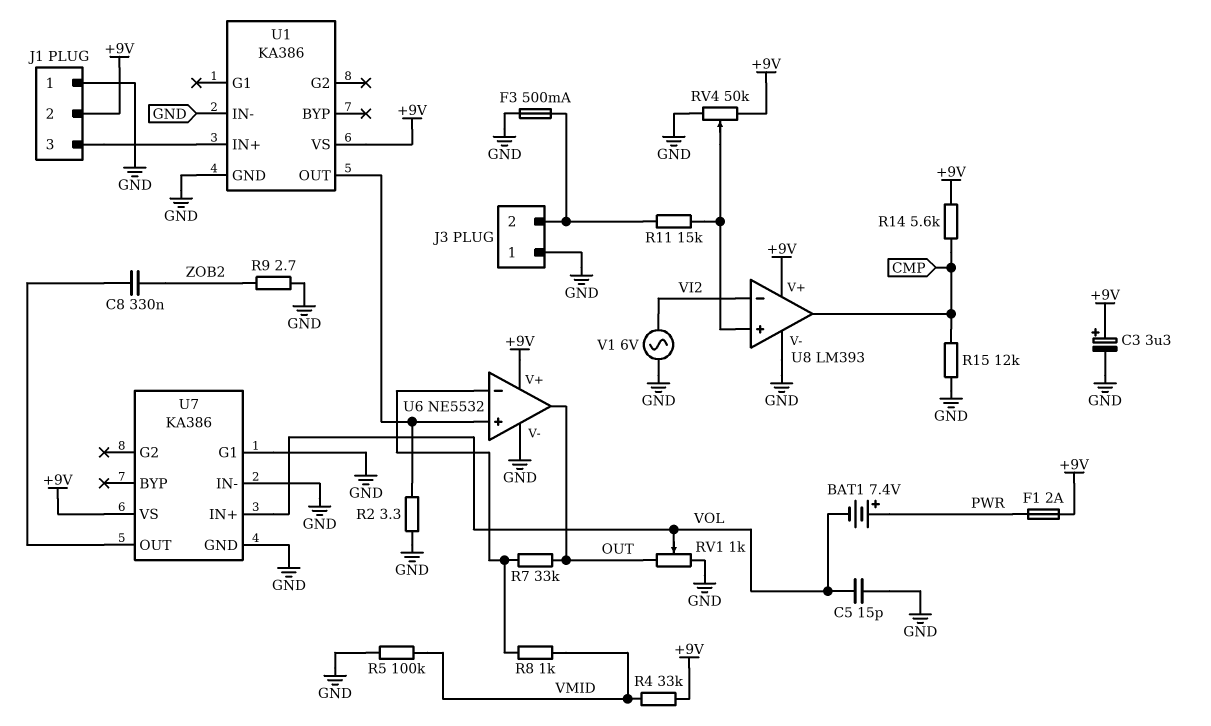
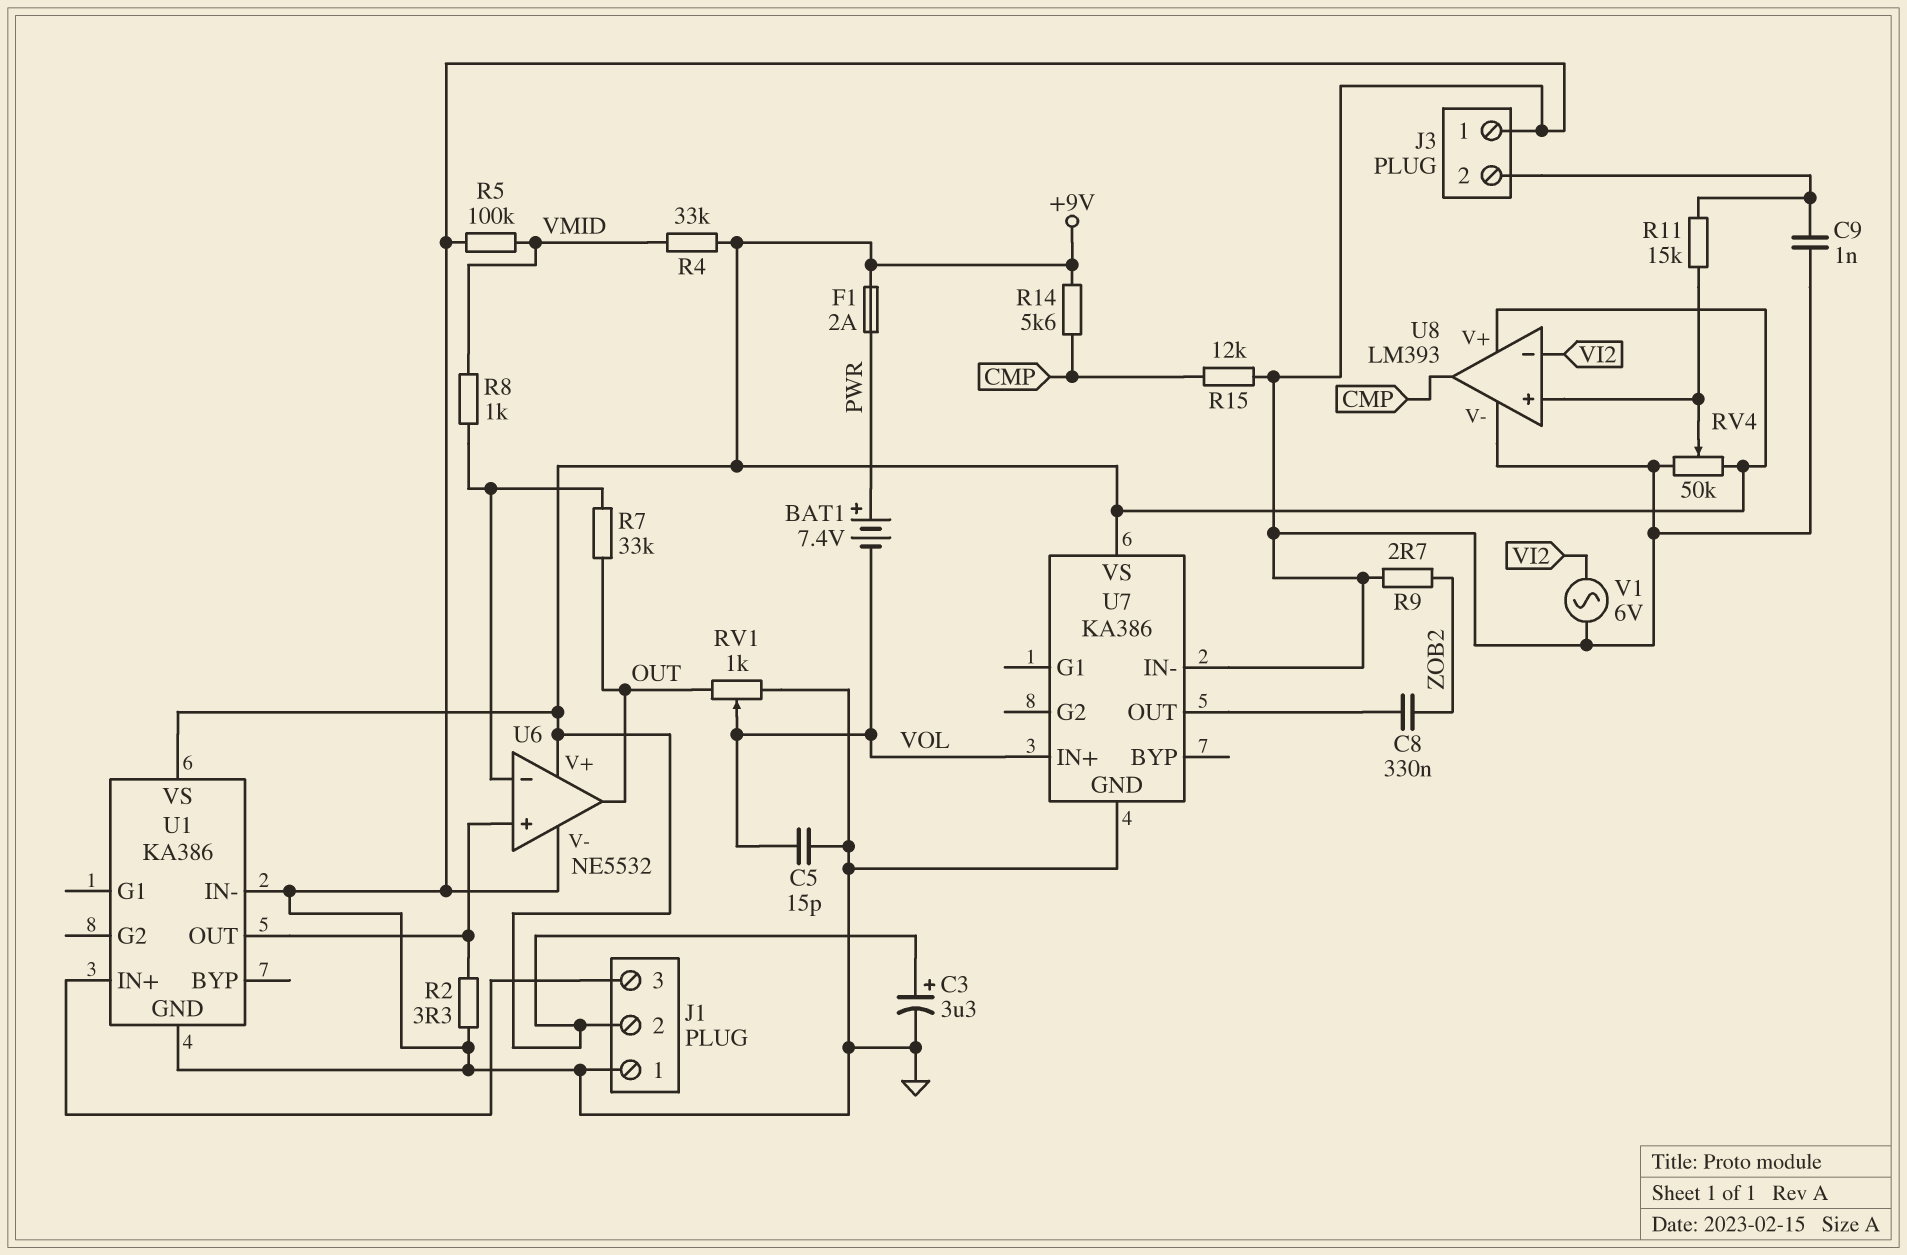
C9: none -> 1nF (GND, J3/2)
F3: 500mA (GND, J3/2) -> none
U7 pin G1: GND -> none

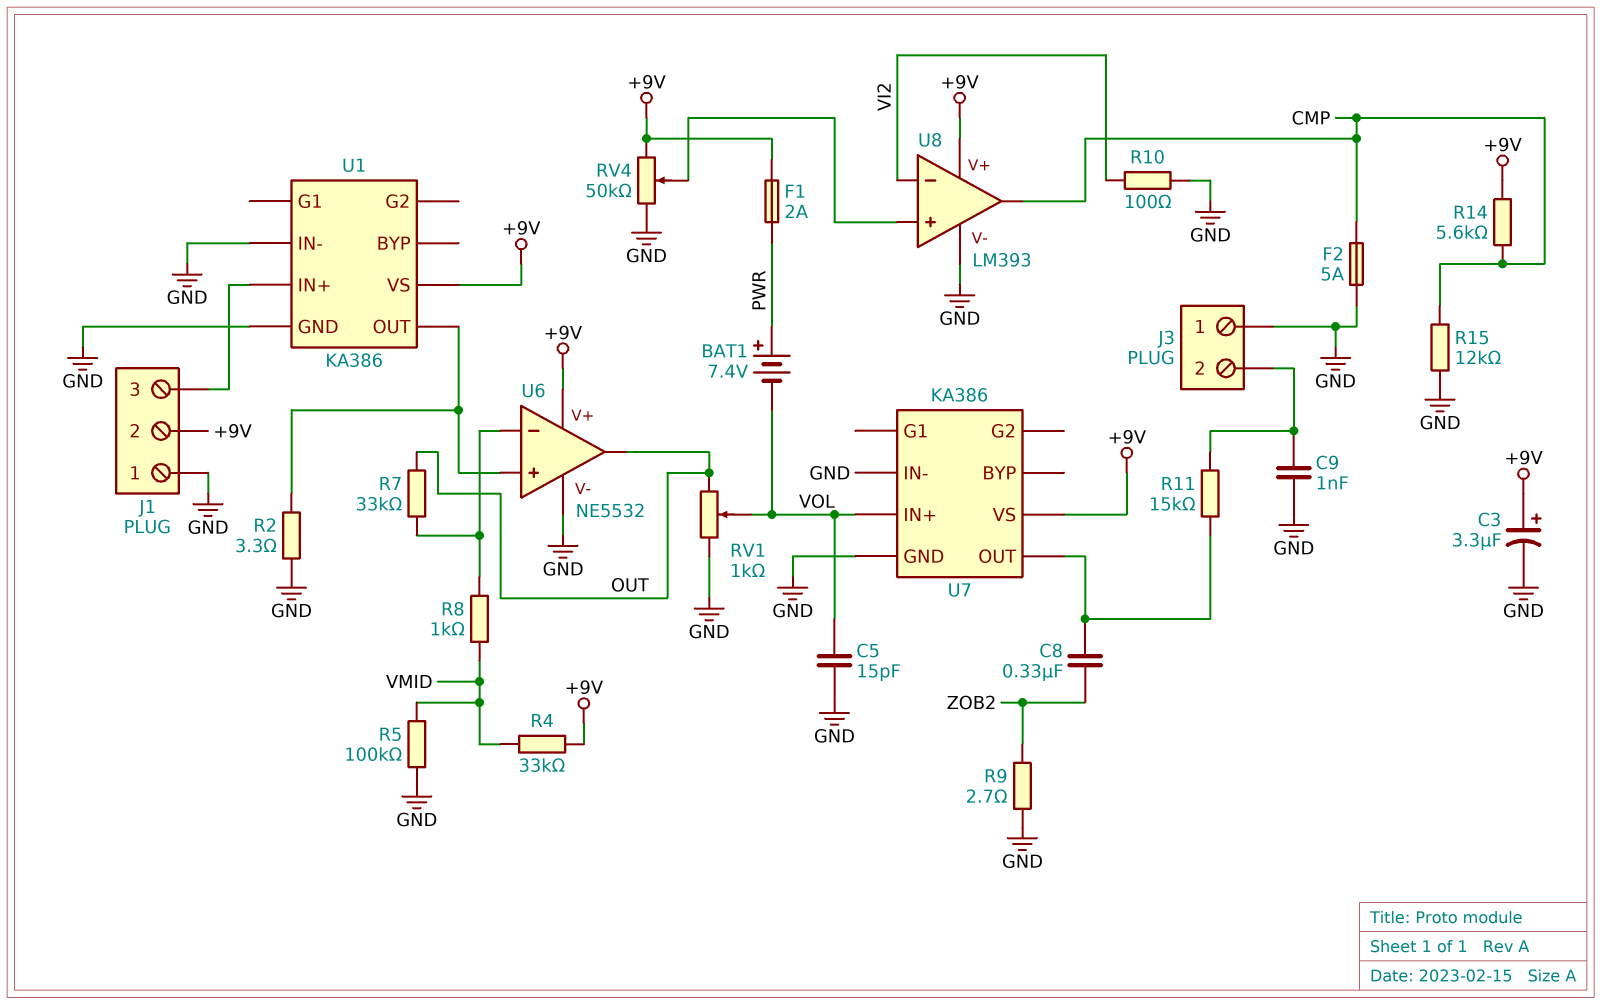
F2: none -> 5A (CMP, GND)
R10: none -> 100 (GND, VI2)
R11: 15k (J3/2, U8/in+) -> 15k (J3/2, U7/OUT)
V1: AC 6V (GND, VI2) -> none

